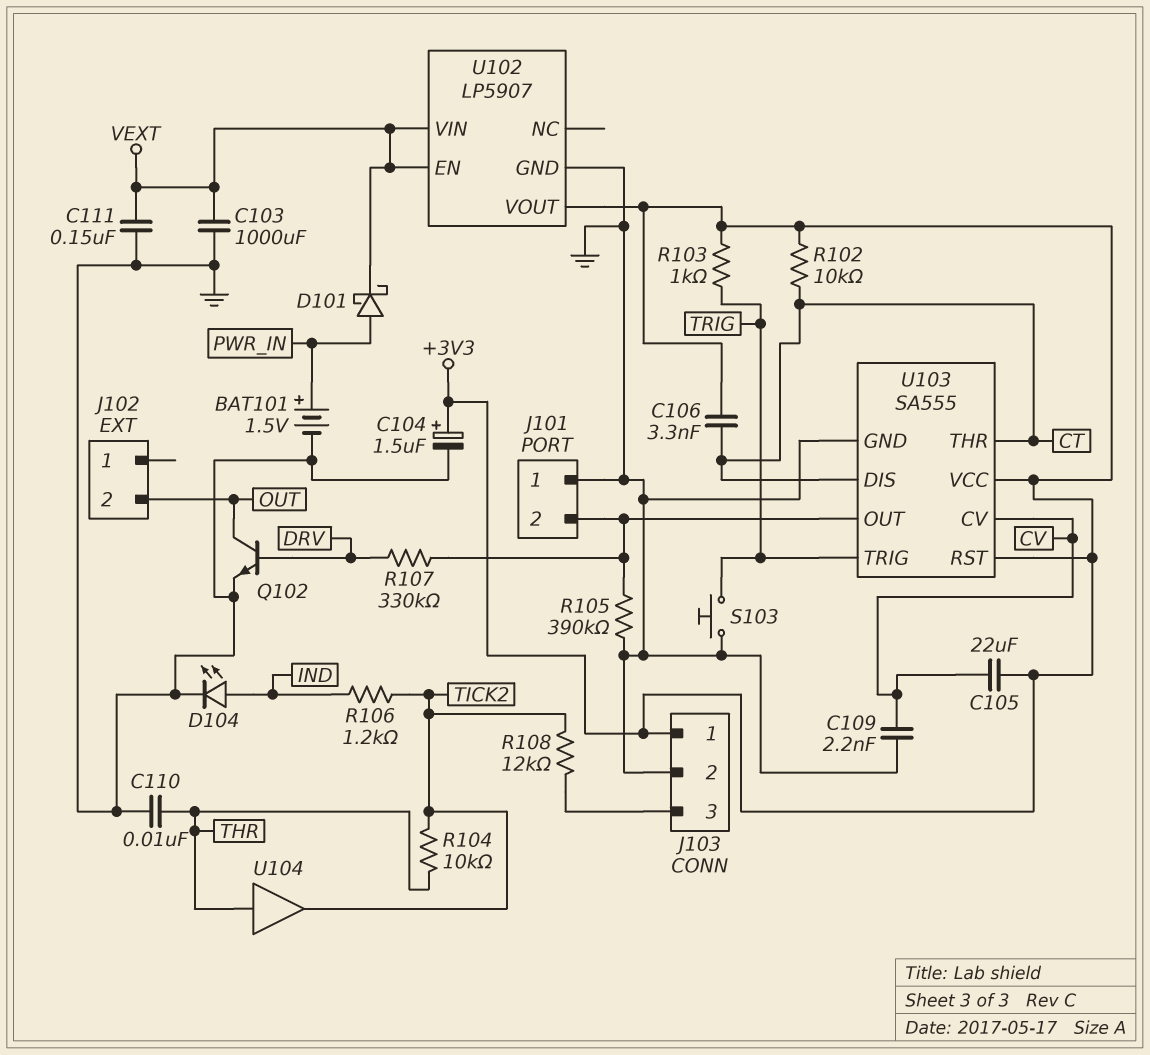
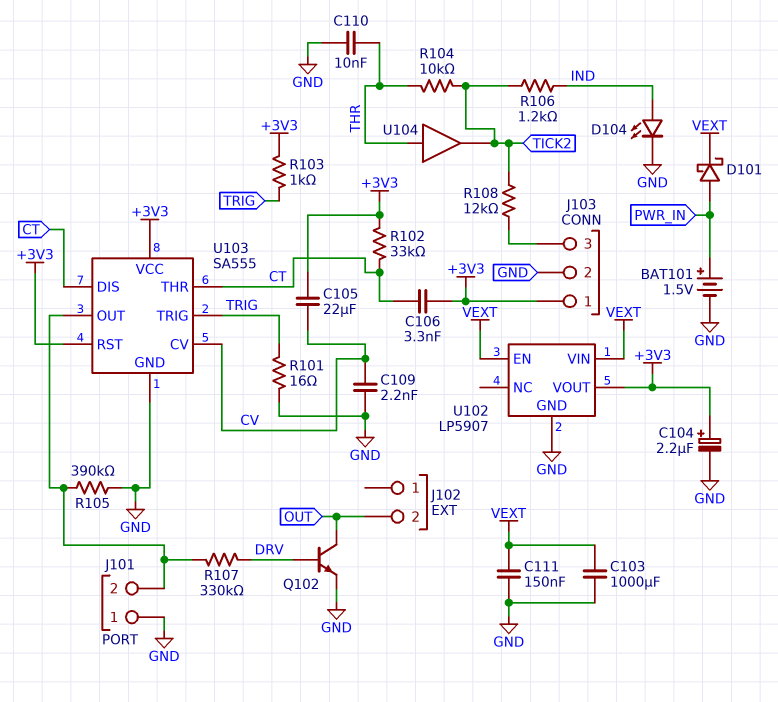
C104: 1.5uF (plus +3V3, minus GND) -> 2.2uF (plus +3V3, minus GND)
R101: none -> 16 (GND, TRIG)
R102: 10k (+3V3, CT) -> 33k (+3V3, CT)
S103: button (GND, TRIG) -> none

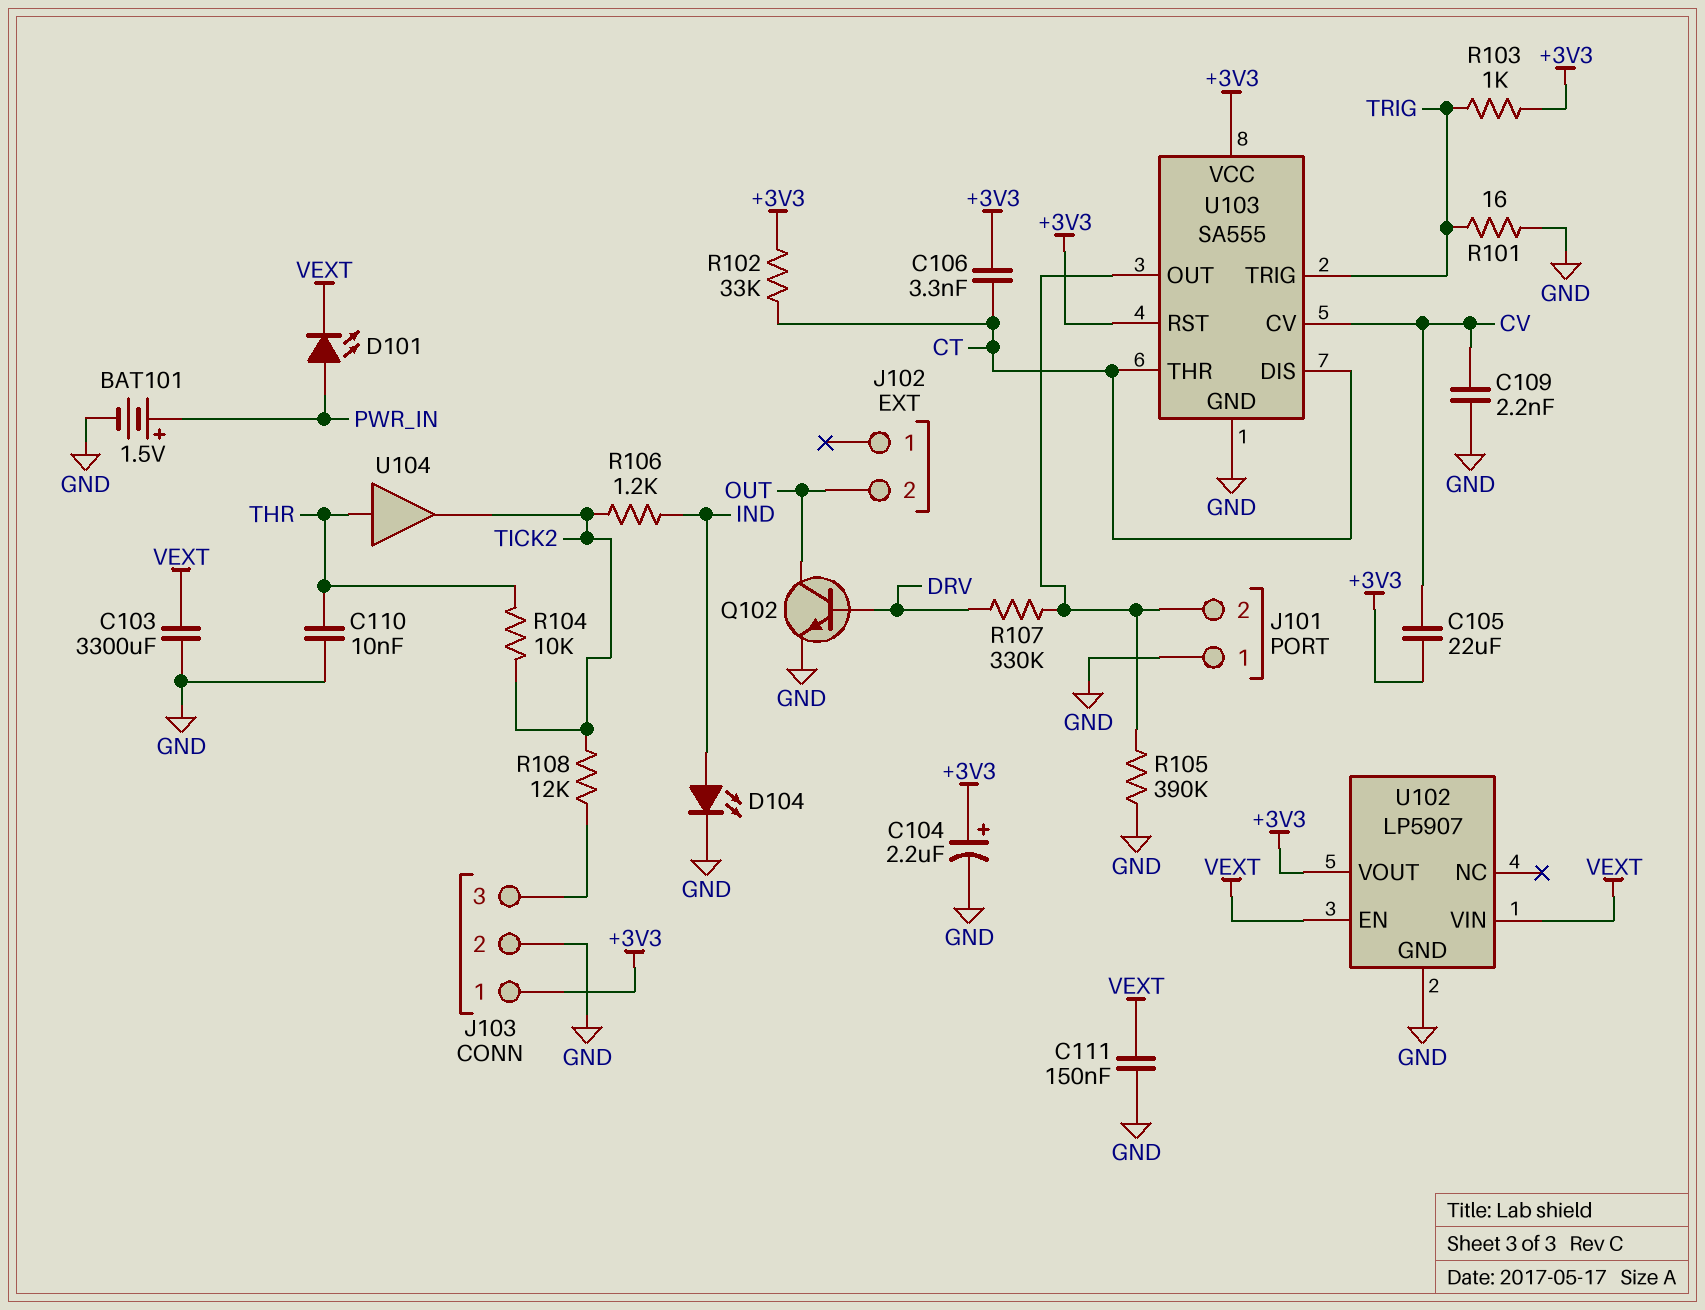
C103: 1000uF (GND, VEXT) -> 3300uF (GND, VEXT)
D101: schottky (A PWR_IN, K VEXT) -> LED (A PWR_IN, K VEXT)

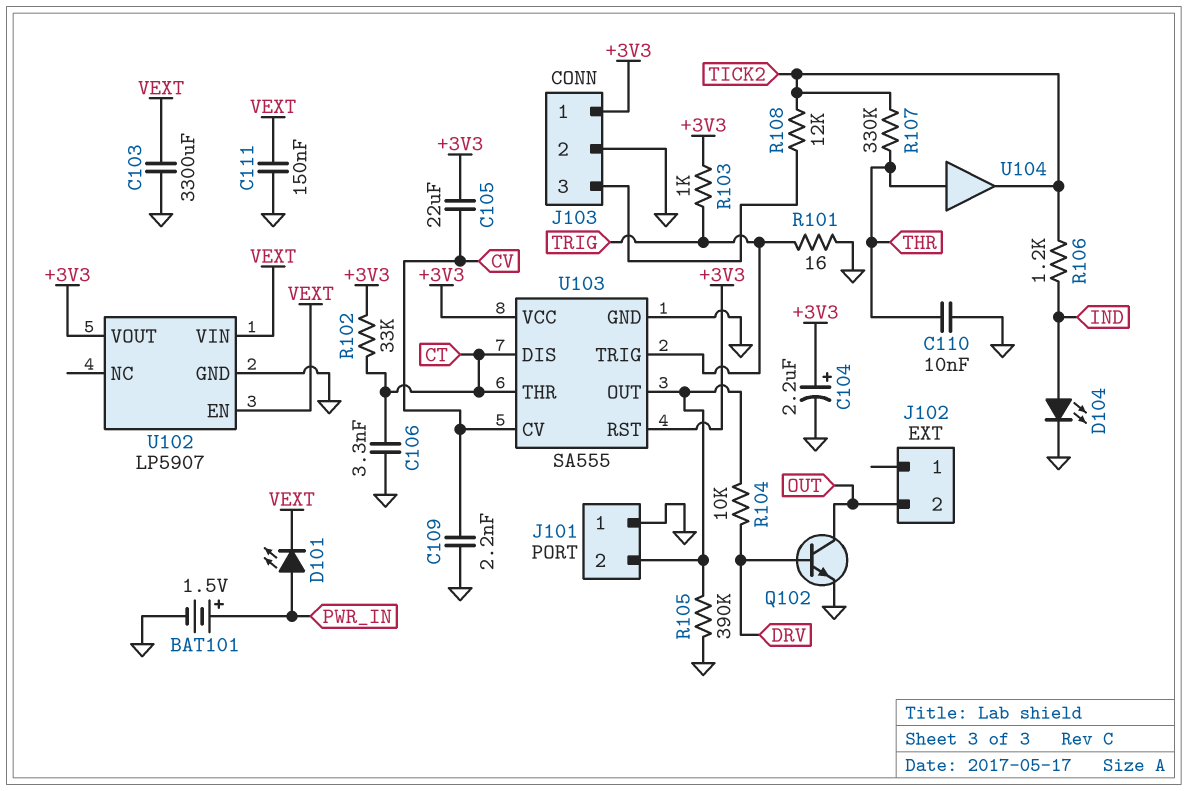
C106: 3.3nF (+3V3, CT) -> 3.3nF (CT, GND)
R104: 10k (THR, TICK2) -> 10k (DRV, J101/2)
R107: 330k (DRV, J101/2) -> 330k (THR, TICK2)

